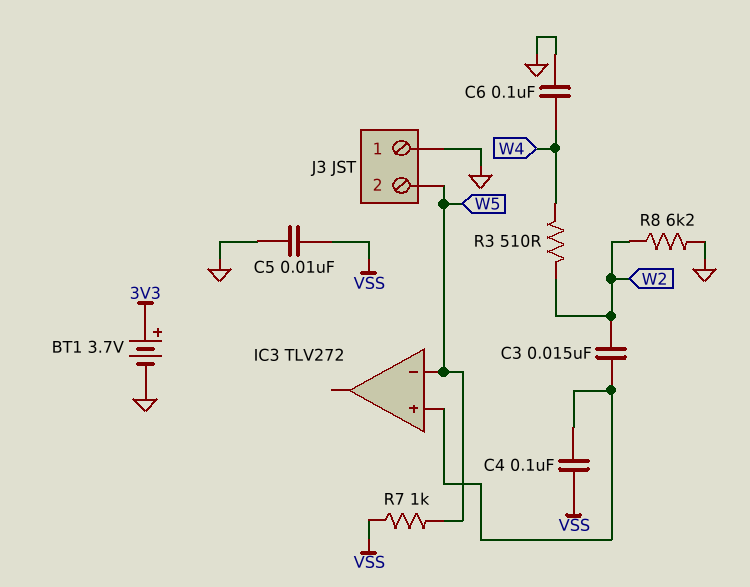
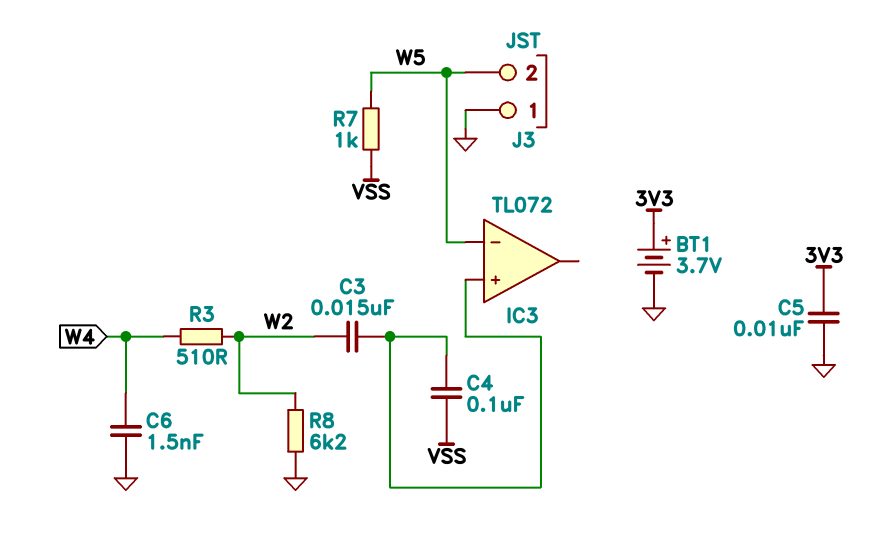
C5: 10nF (GND, VSS) -> 10nF (3V3, GND)
C6: 100nF (GND, W4) -> 1.5nF (GND, W4)
IC3: TLV272 -> TL072

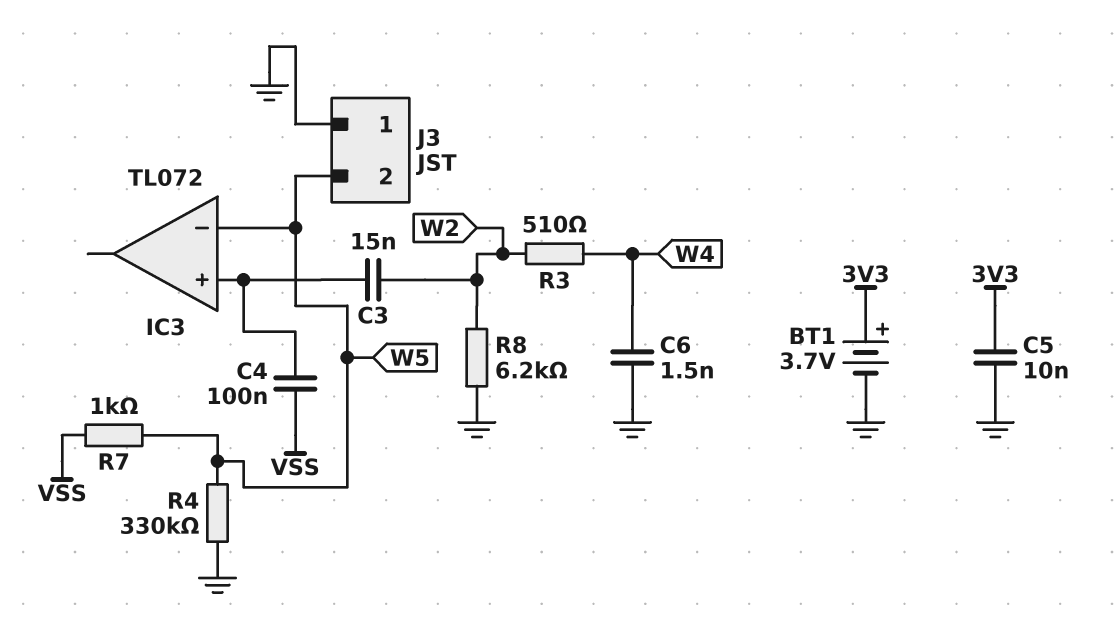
R4: none -> 330k (GND, W5)

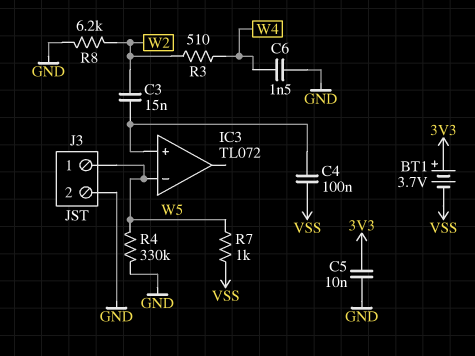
BT1: 3.7V (plus 3V3, minus GND) -> 3.7V (plus 3V3, minus VSS)
J3 pin 1: GND -> W5
J3 pin 2: W5 -> GND

